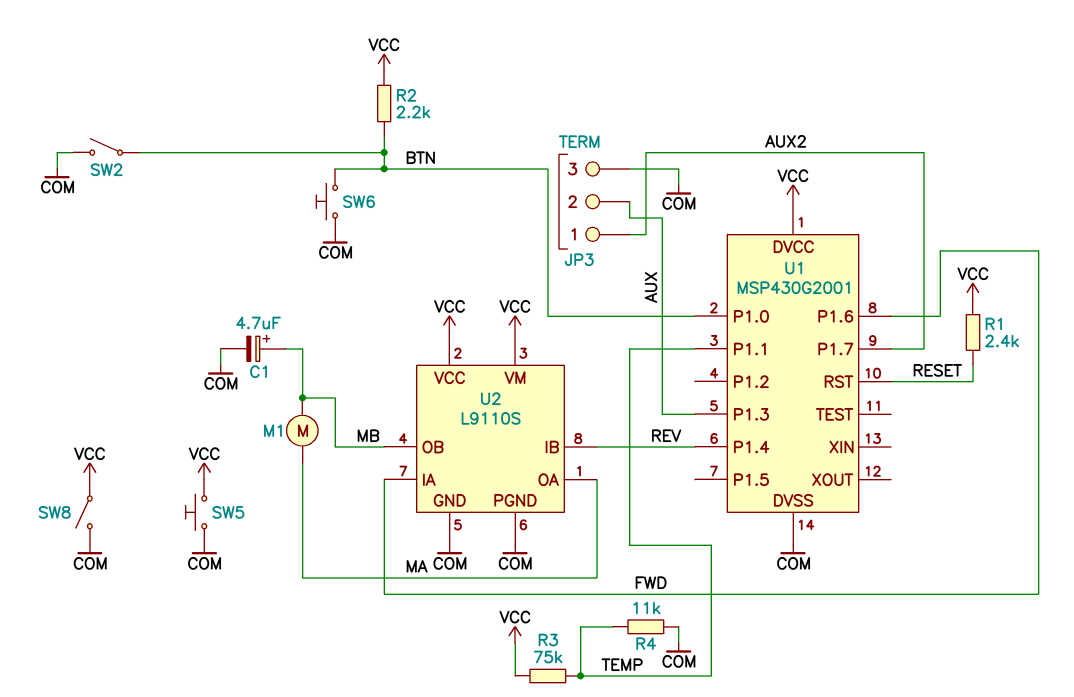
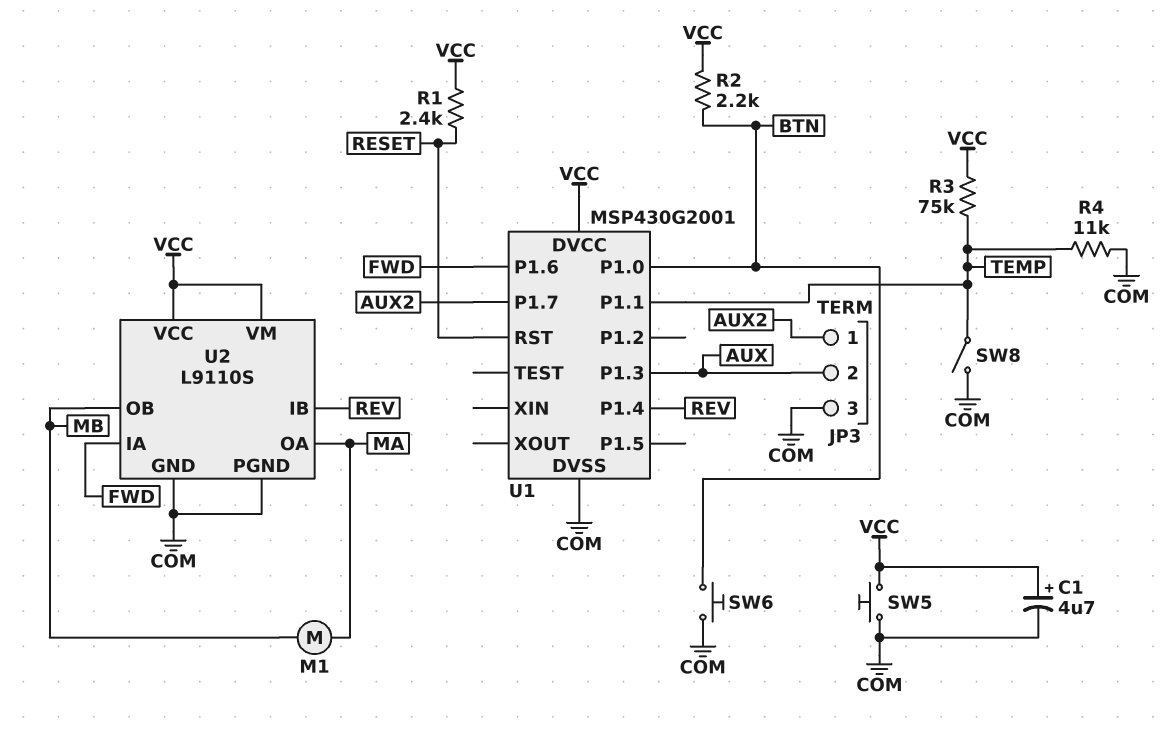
C1: 4.7uF (plus MB, minus COM) -> 4.7uF (plus VCC, minus COM)
SW2: switch (BTN, COM) -> none
SW8: switch (COM, VCC) -> switch (COM, TEMP)

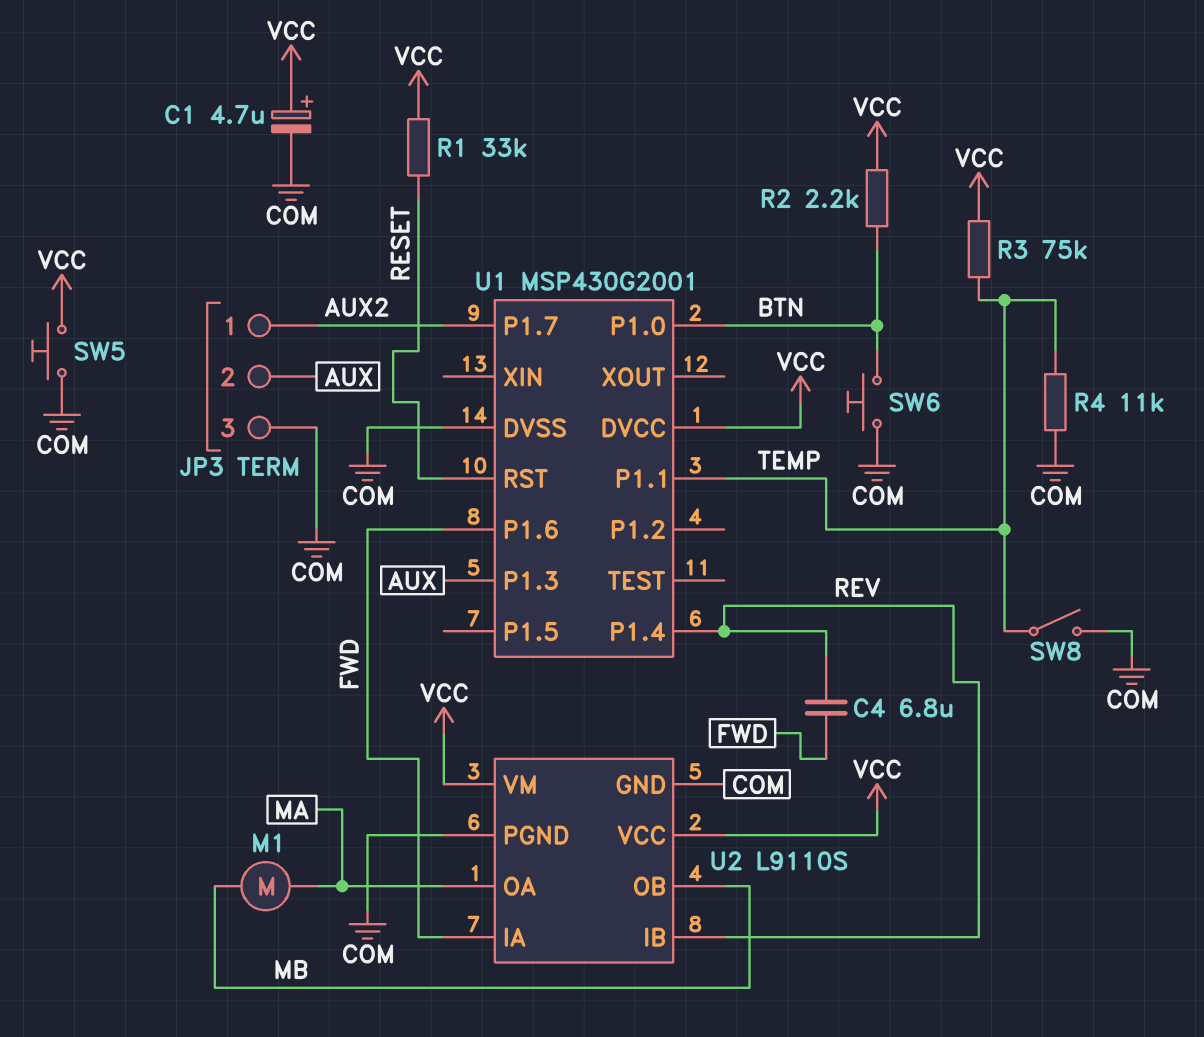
C4: none -> 6.8uF (FWD, REV)
R1: 2.4k (RESET, VCC) -> 33k (RESET, VCC)

